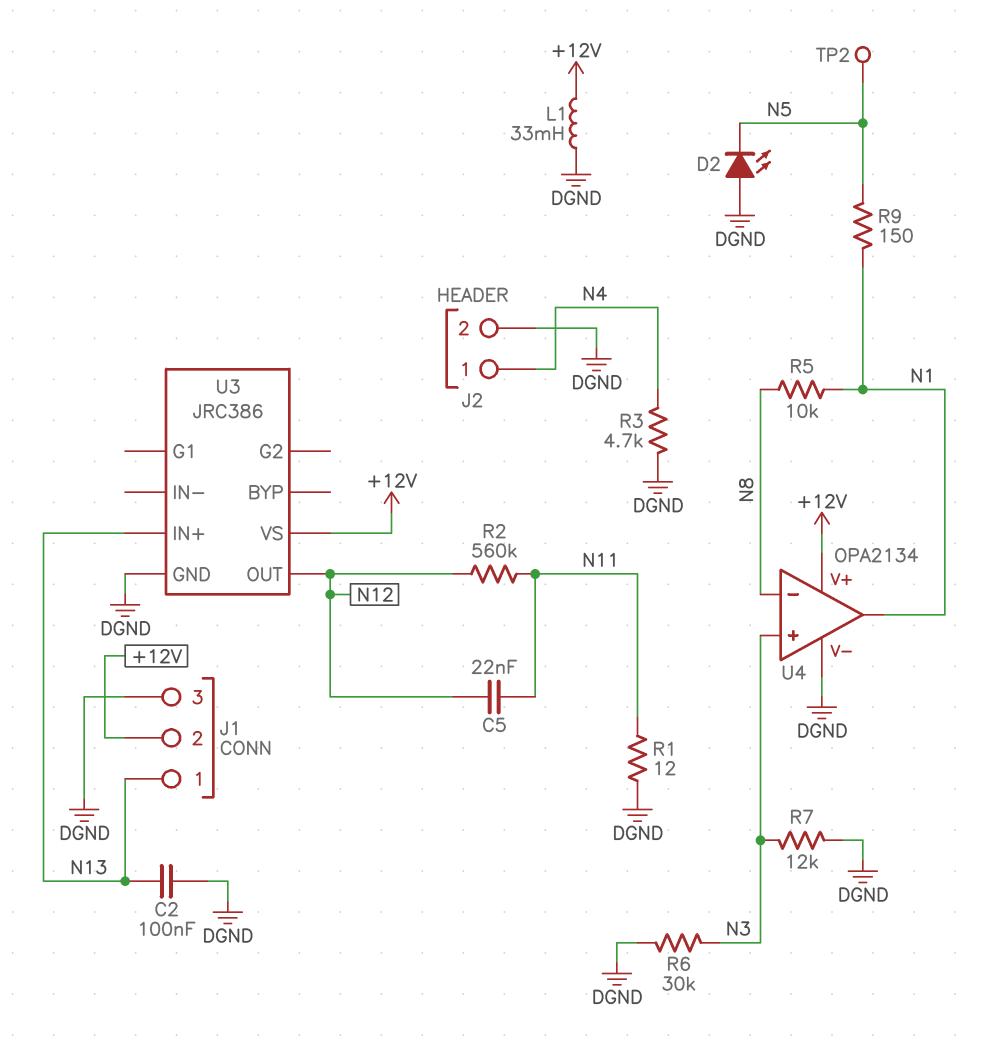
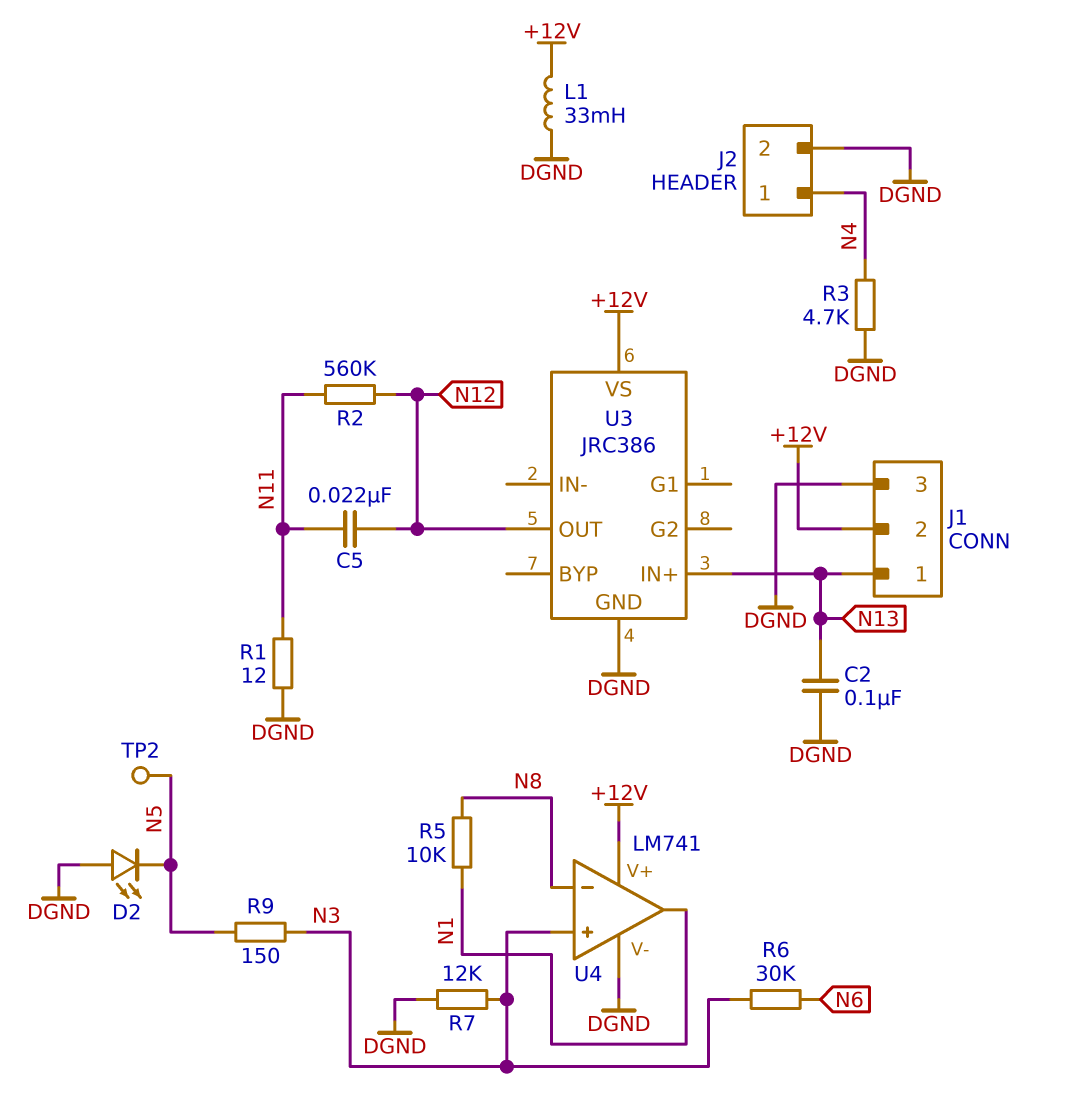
R6: 30k (DGND, N3) -> 30k (N3, N6)
R9: 150 (N1, N5) -> 150 (N3, N5)
U4: OPA2134 -> LM741

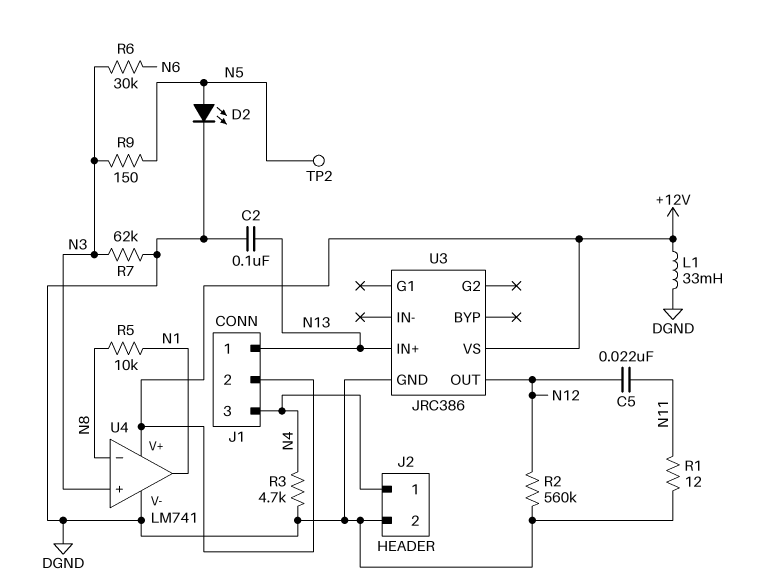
D2: LED (A DGND, K N5) -> LED (A N5, K DGND)
J1 pin 3: DGND -> N4
R2: 560k (N11, N12) -> 560k (DGND, N12)
R7: 12k (DGND, N3) -> 62k (DGND, N3)

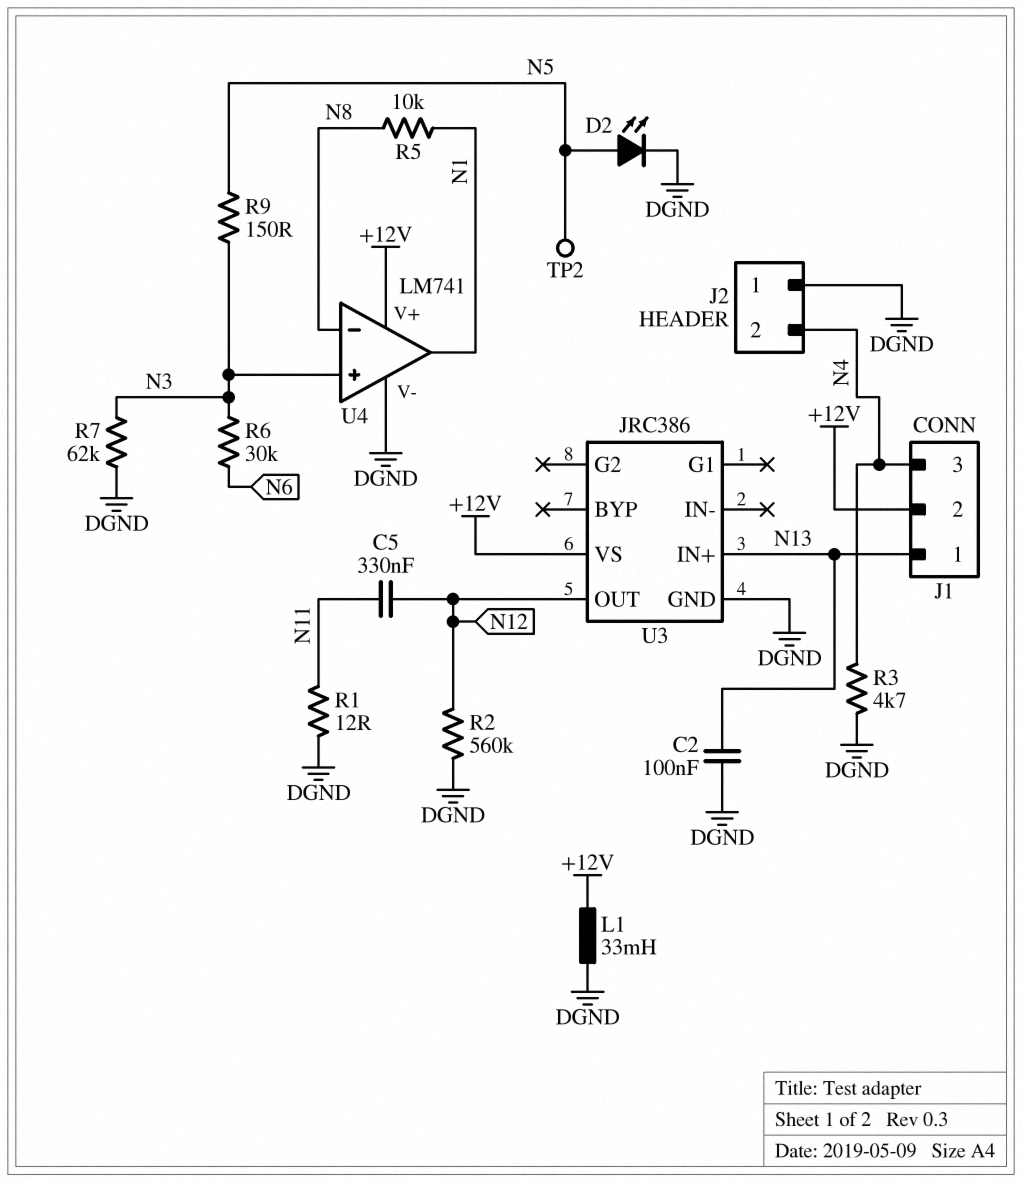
C5: 22nF (N11, N12) -> 330nF (N11, N12)
J2 pin 1: N4 -> DGND
J2 pin 2: DGND -> N4

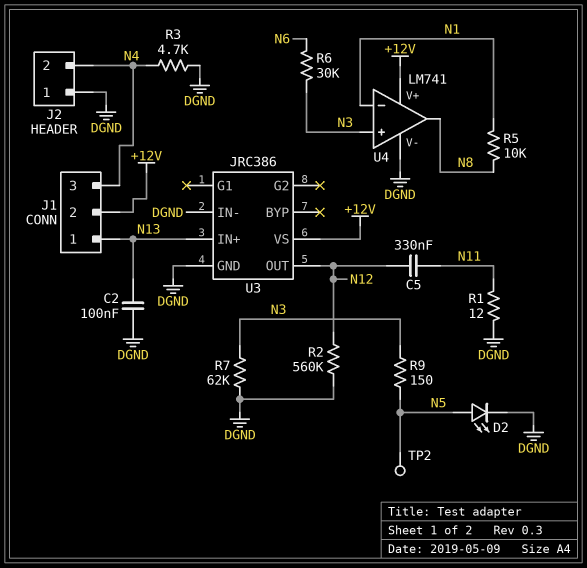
L1: 33mH (+12V, DGND) -> none
U3 pin IN-: none -> DGND
U4 pin in-: N8 -> N1
U4 pin out: N1 -> N8

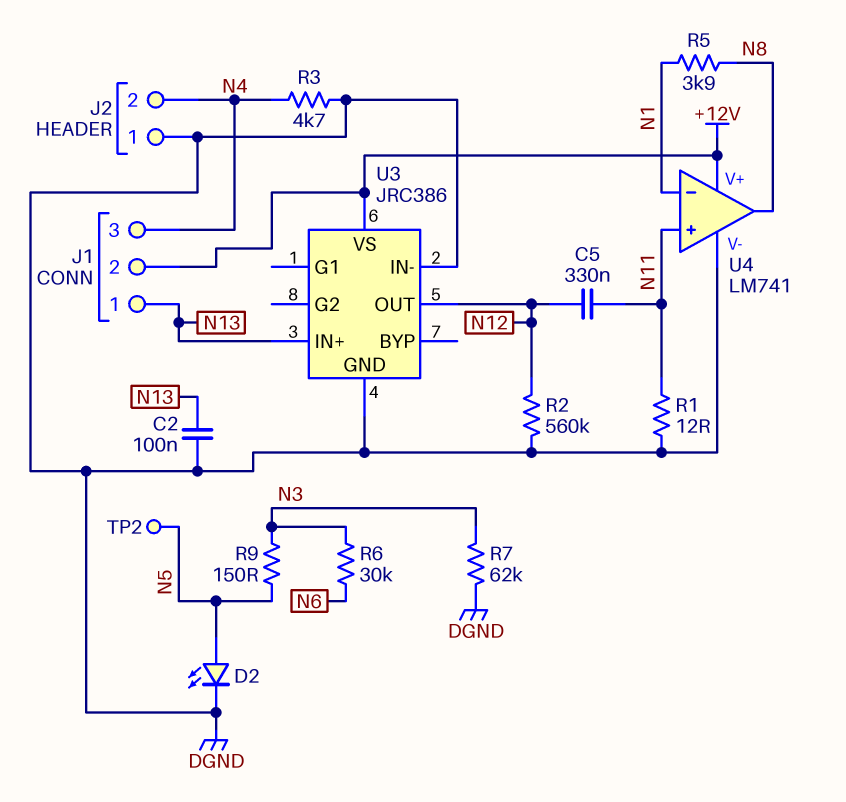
R5: 10k (N1, N8) -> 3.9k (N1, N8)
U4 pin in+: N3 -> N11

